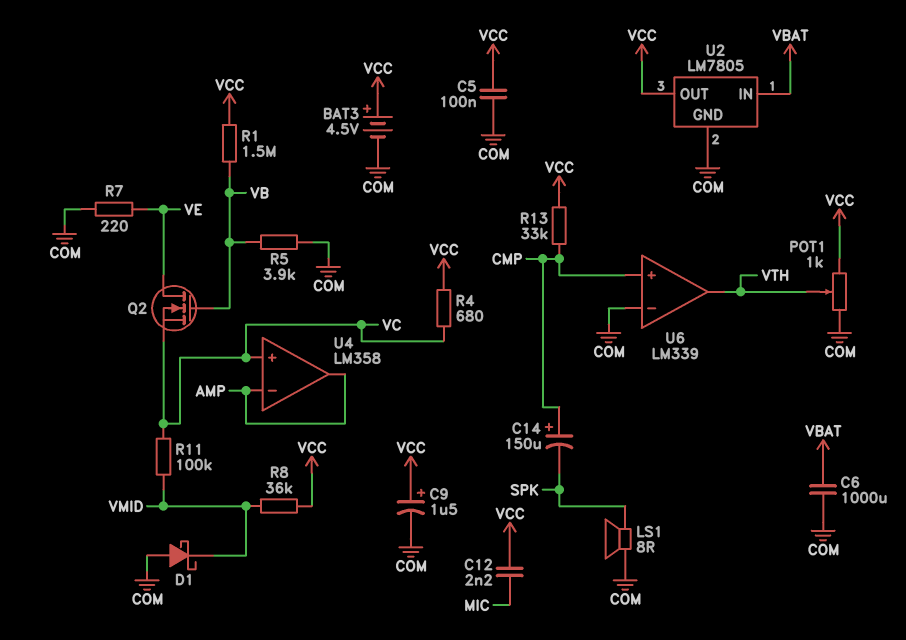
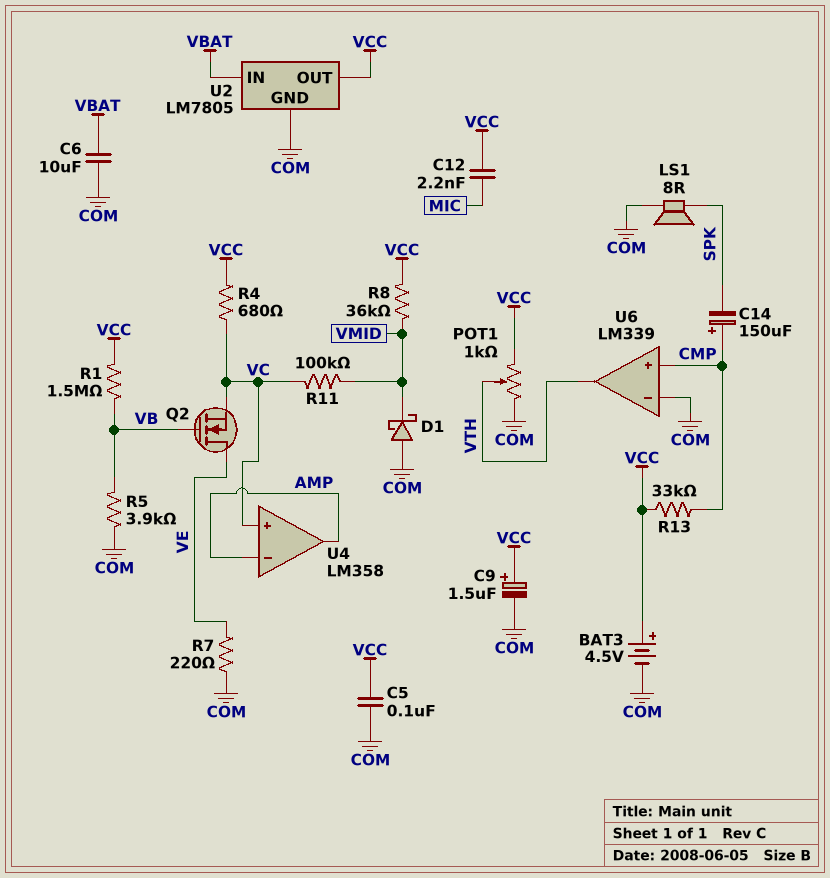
C6: 1000uF (COM, VBAT) -> 10uF (COM, VBAT)

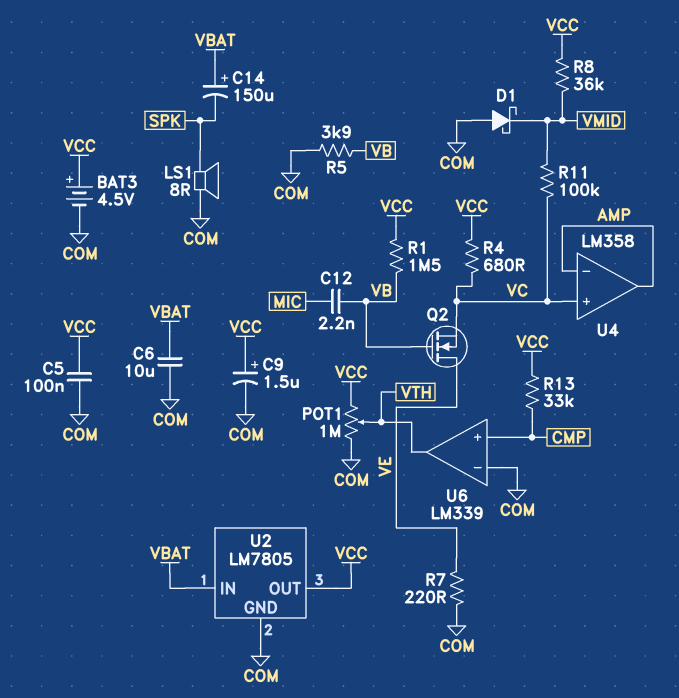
C12: 2.2nF (MIC, VCC) -> 2.2nF (MIC, VB)
C14: 150uF (plus CMP, minus SPK) -> 150uF (plus VBAT, minus SPK)
POT1: 1k (COM, VCC, wiper VTH) -> 1M (COM, VCC, wiper VTH)

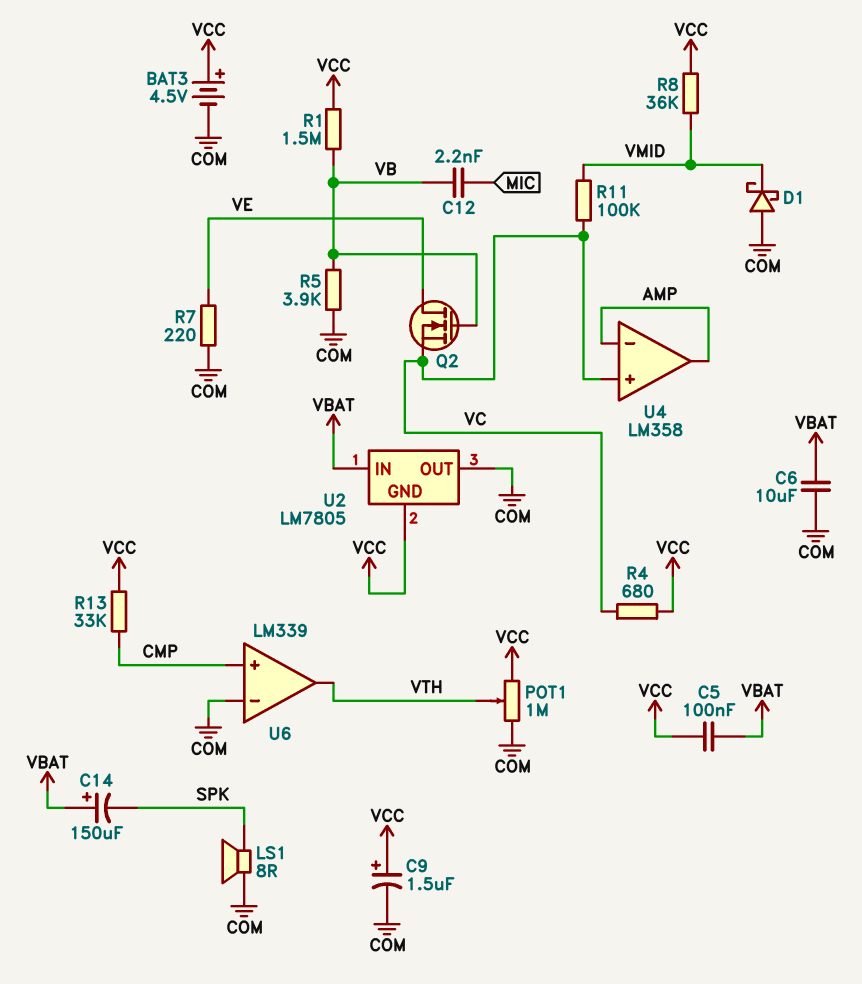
C5: 100nF (COM, VCC) -> 100nF (VBAT, VCC)
U2 pin GND: COM -> VCC
U2 pin OUT: VCC -> COM

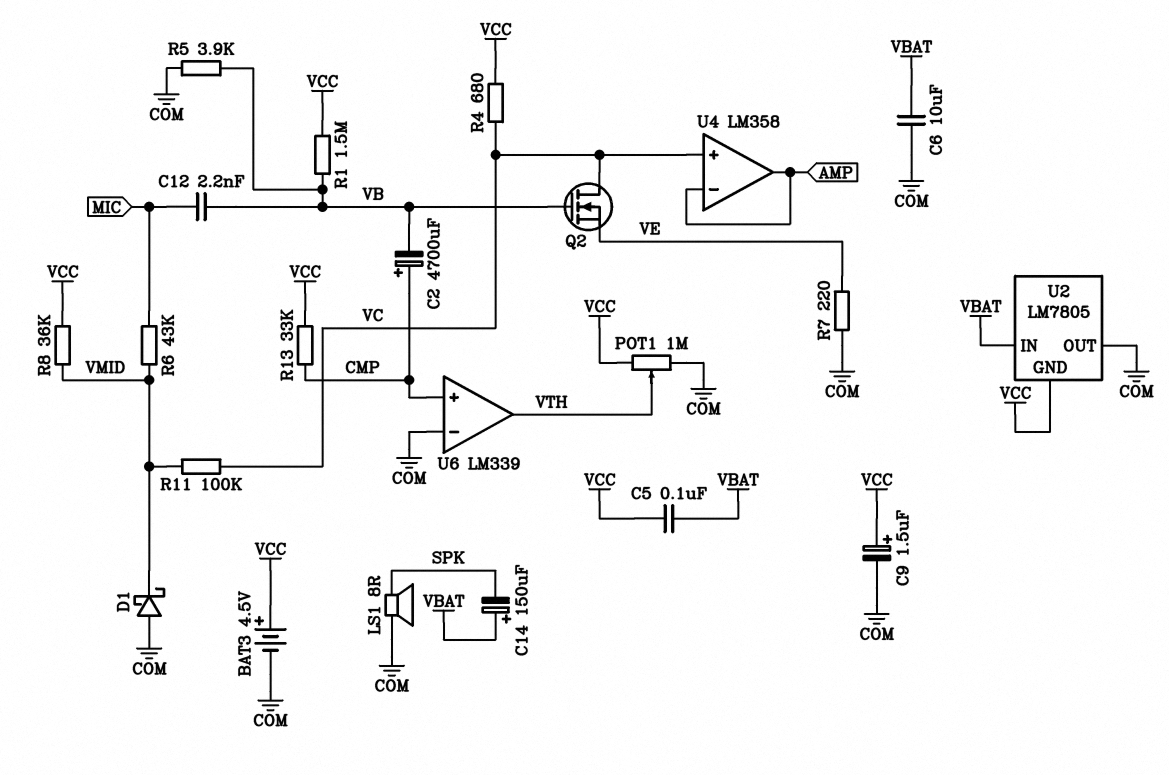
C2: none -> 4700uF (plus CMP, minus VB)
Q2: NMOS (G VB, D VE, S VC) -> NMOS (G VB, D VC, S VE)
R6: none -> 43k (MIC, VMID)

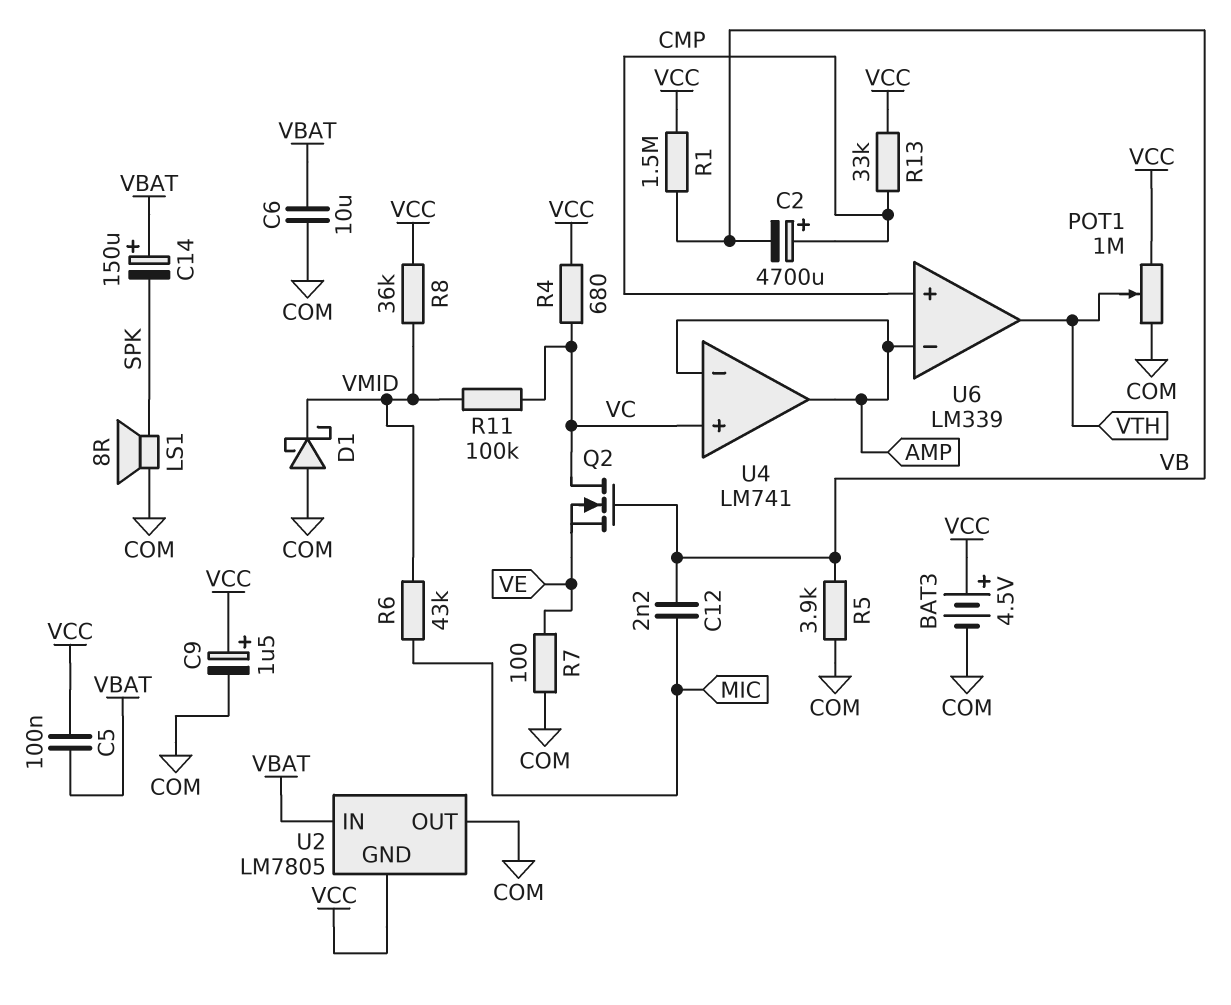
R7: 220 (COM, VE) -> 100 (COM, VE)
U4: LM358 -> LM741
U6 pin in-: COM -> AMP

